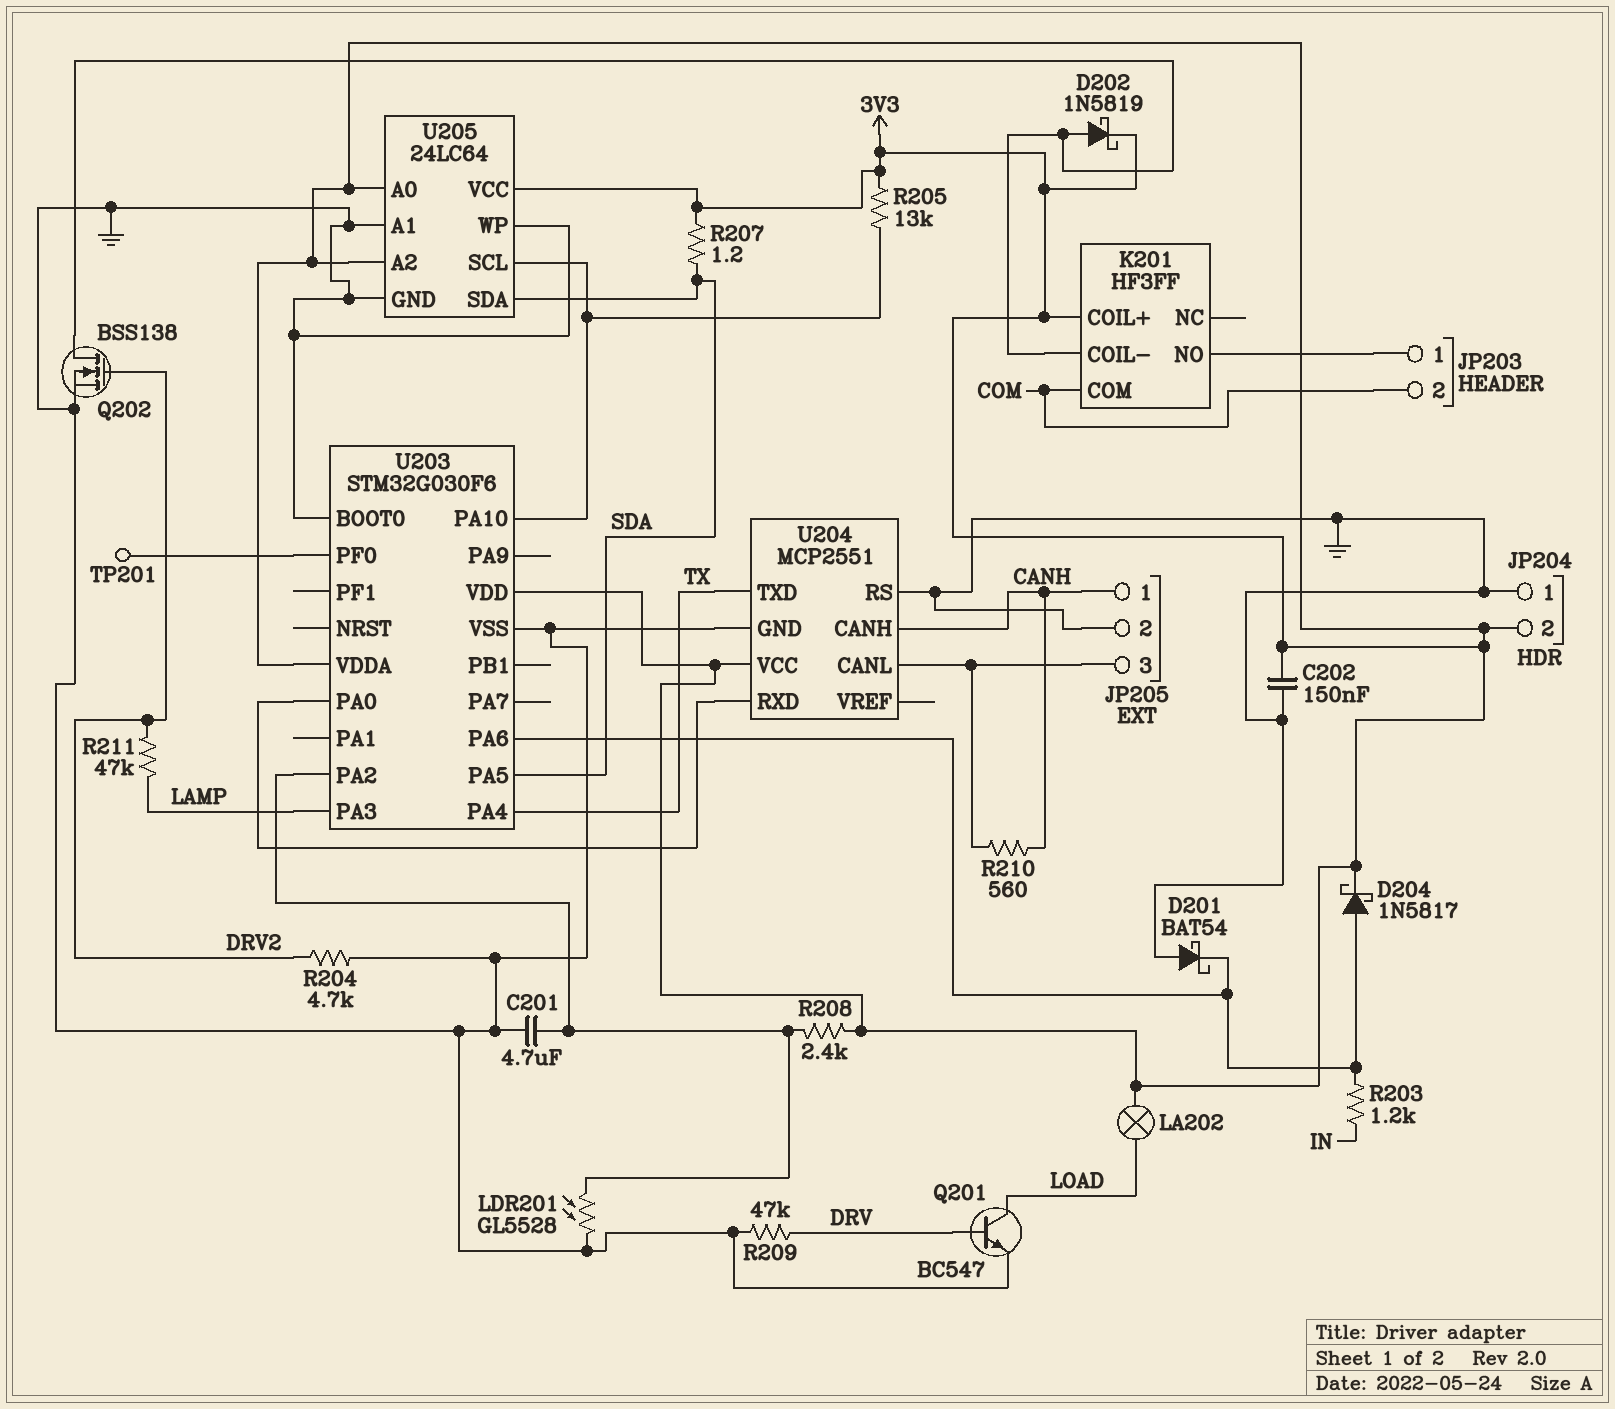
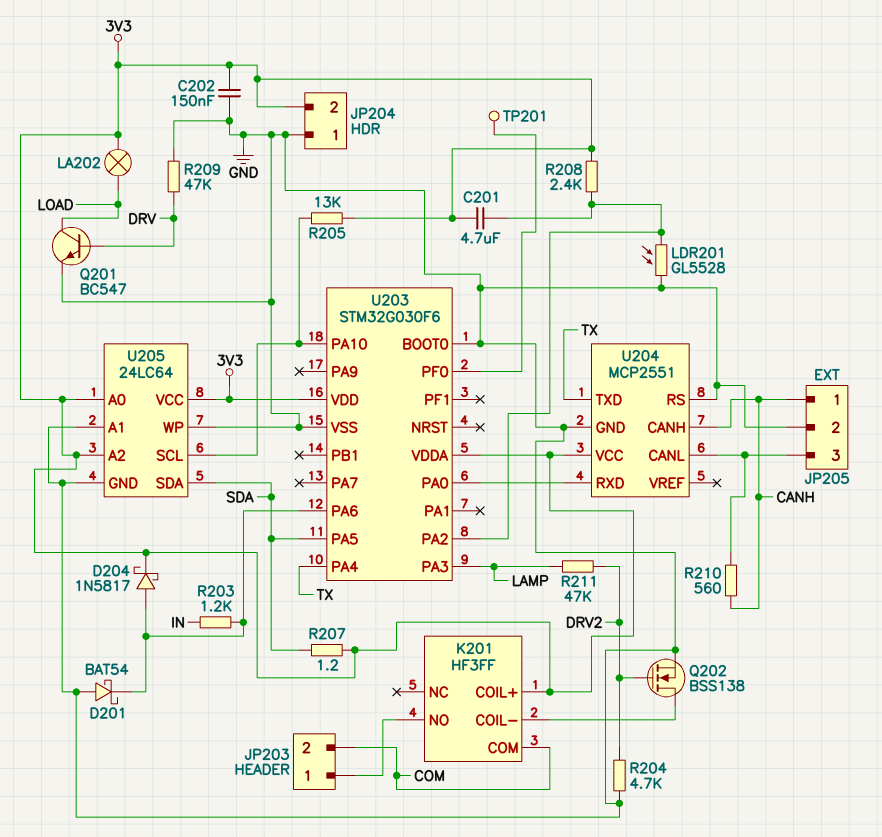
C201: 4.7uF (GND, U203/PA2) -> 4.7uF (3V3, U203/PA2)
D202: schottky 1N5819 (A K201/COIL-, K 3V3) -> none

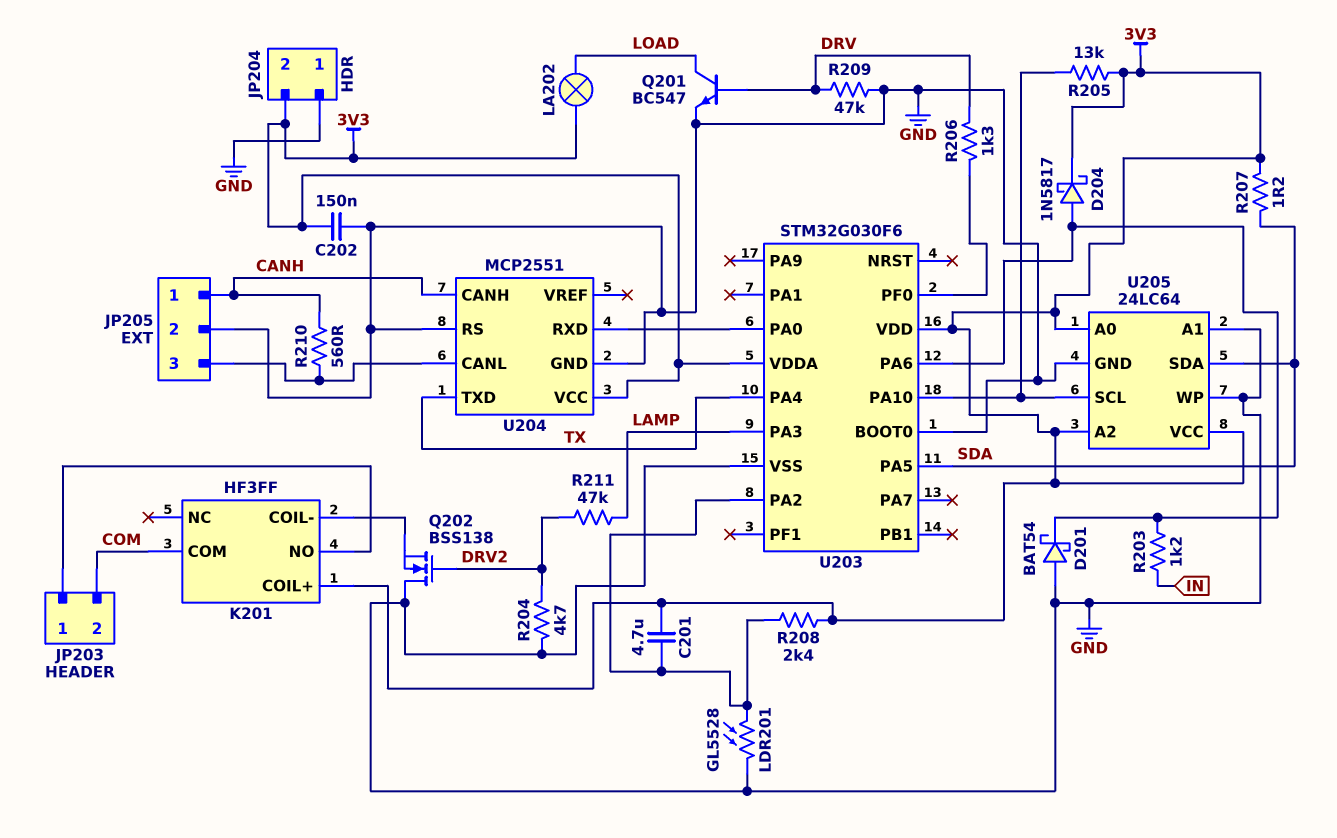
Q202: NMOS BSS138 (G DRV2, D K201/COIL-, S GND) -> NMOS BSS138 (G DRV2, D GND, S K201/COIL-)
R206: none -> 1.3k (DRV, U203/PF0)
TP201: test point (U203/PF0) -> none

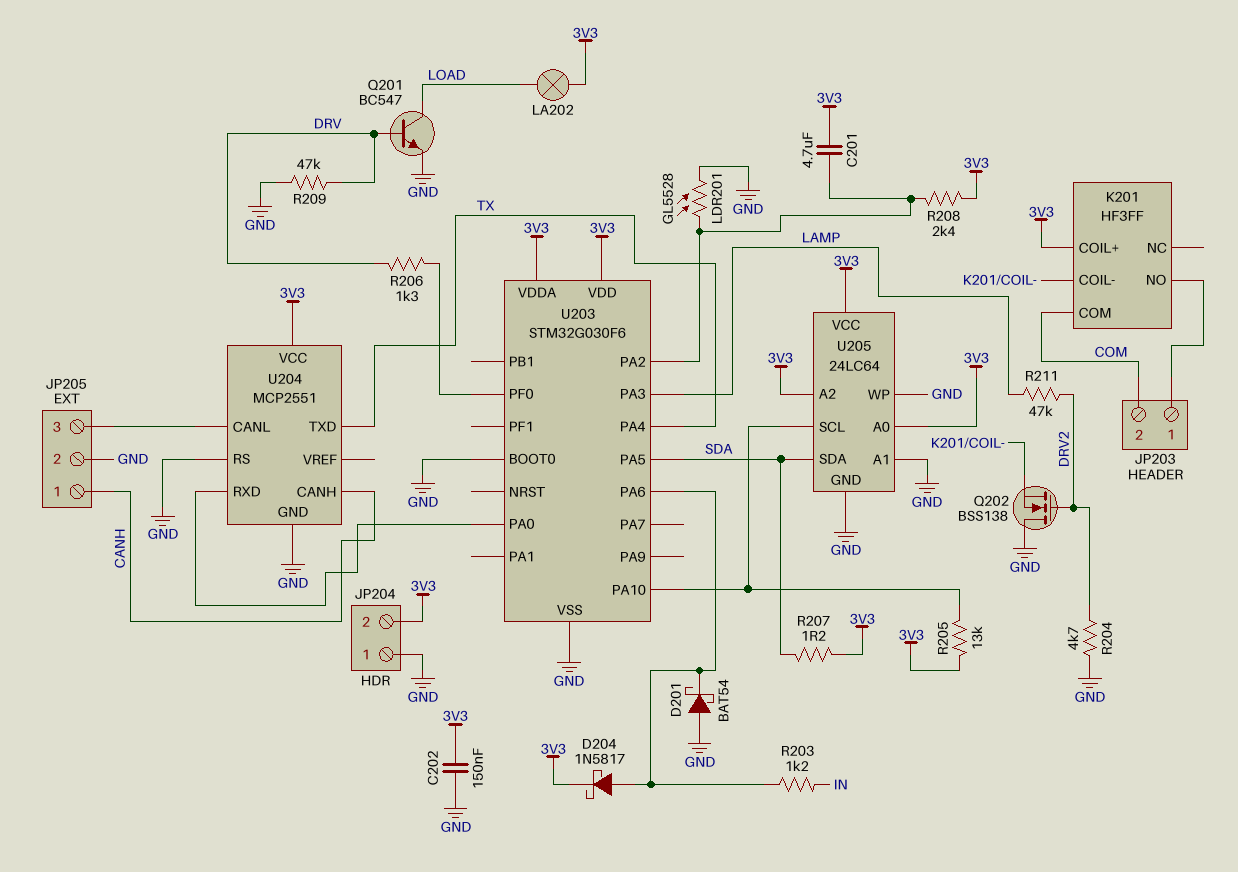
R210: 560 (CANH, JP205/3) -> none

